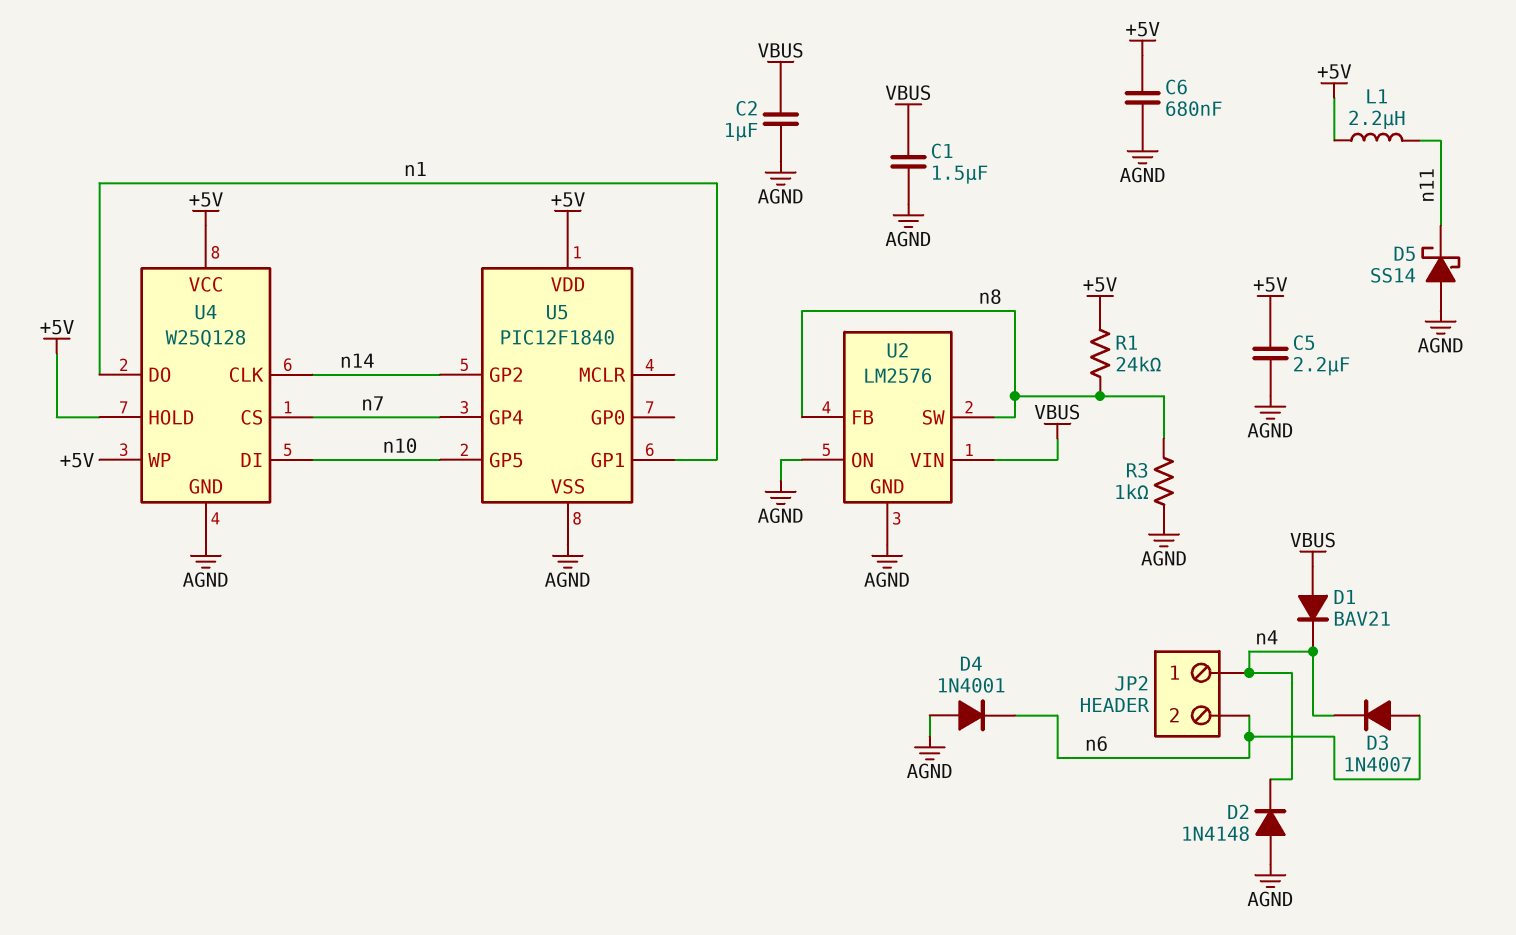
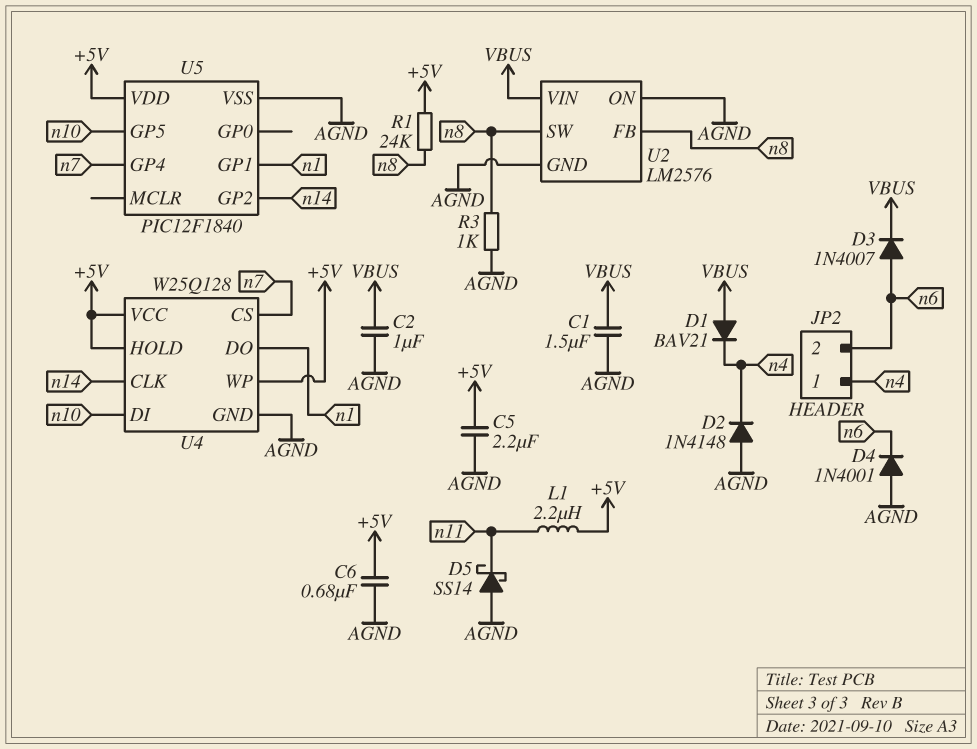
D3: diode 1N4007 (A n6, K n4) -> diode 1N4007 (A n6, K VBUS)

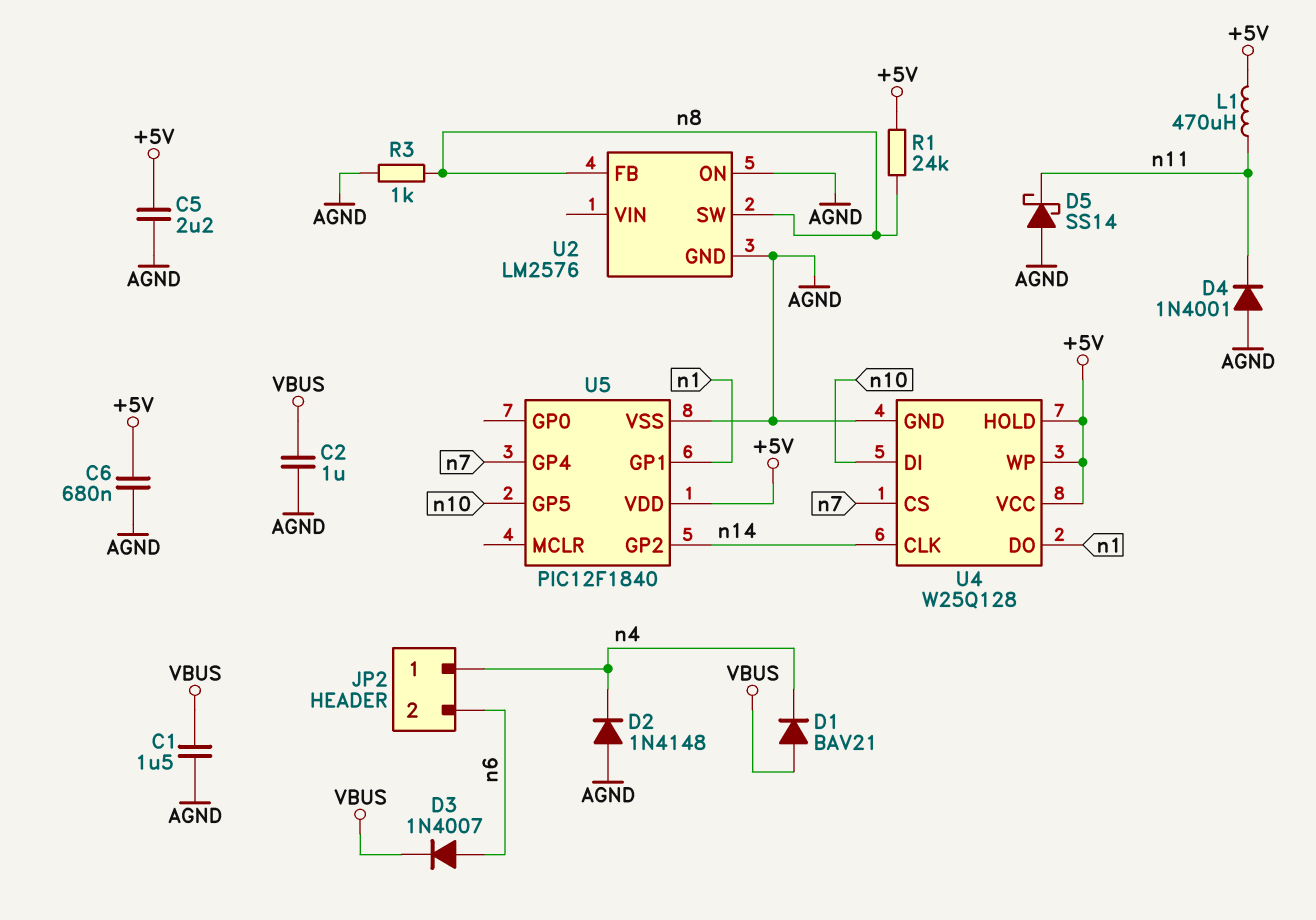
D4: diode 1N4001 (A AGND, K n6) -> diode 1N4001 (A AGND, K n11)
L1: 2.2uH (+5V, n11) -> 470uH (+5V, n11)
U2 pin VIN: VBUS -> none

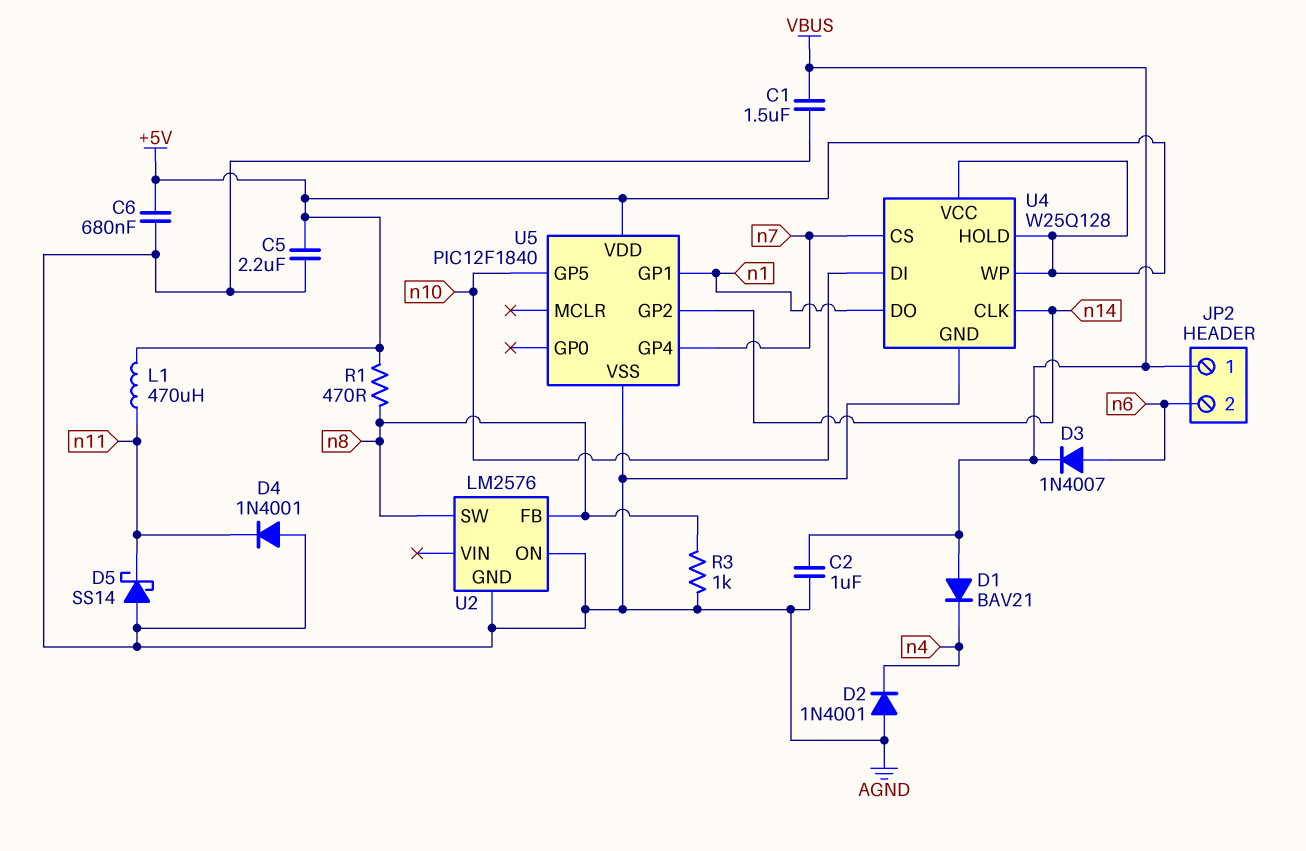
D2: diode 1N4148 (A AGND, K n4) -> diode 1N4001 (A AGND, K n4)
JP2 pin 1: n4 -> VBUS
R1: 24k (+5V, n8) -> 470 (+5V, n8)

